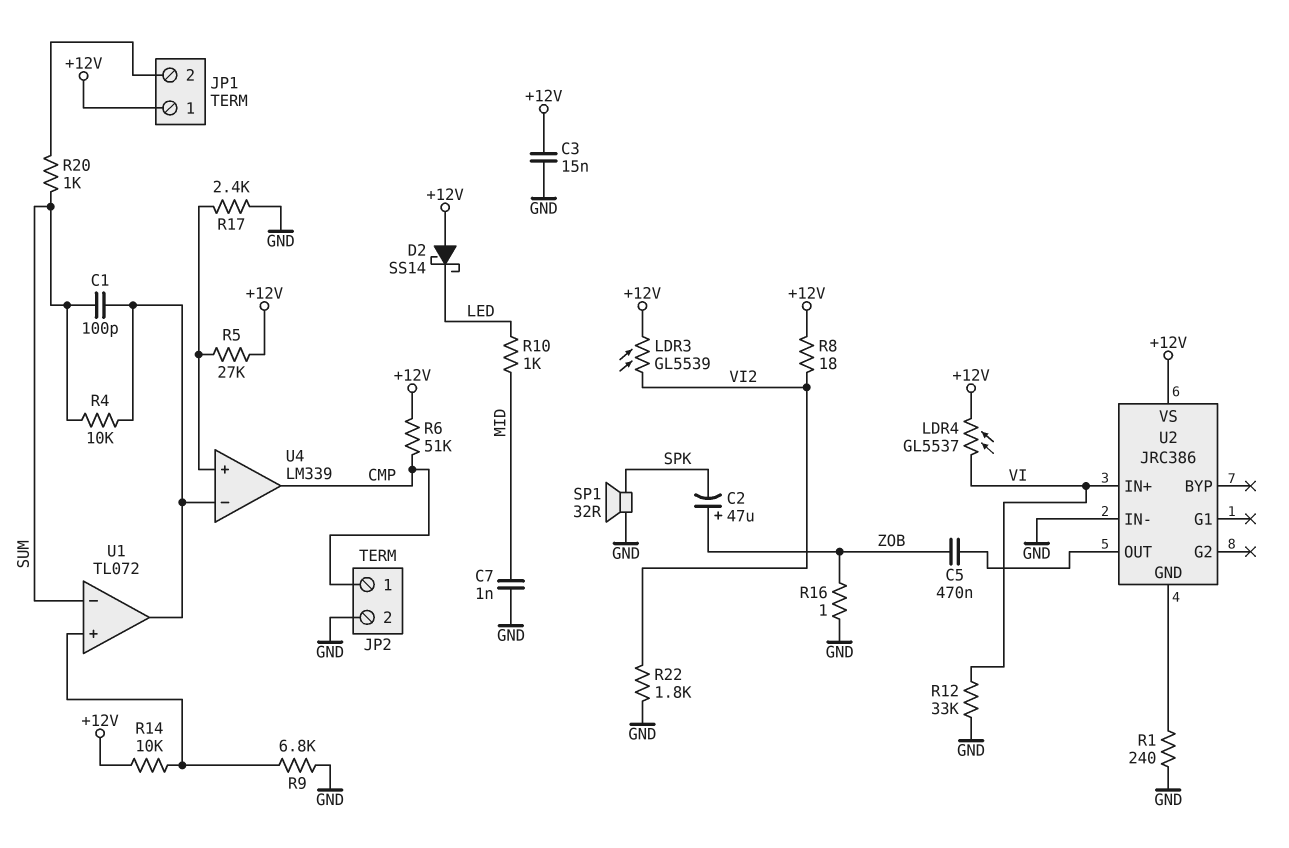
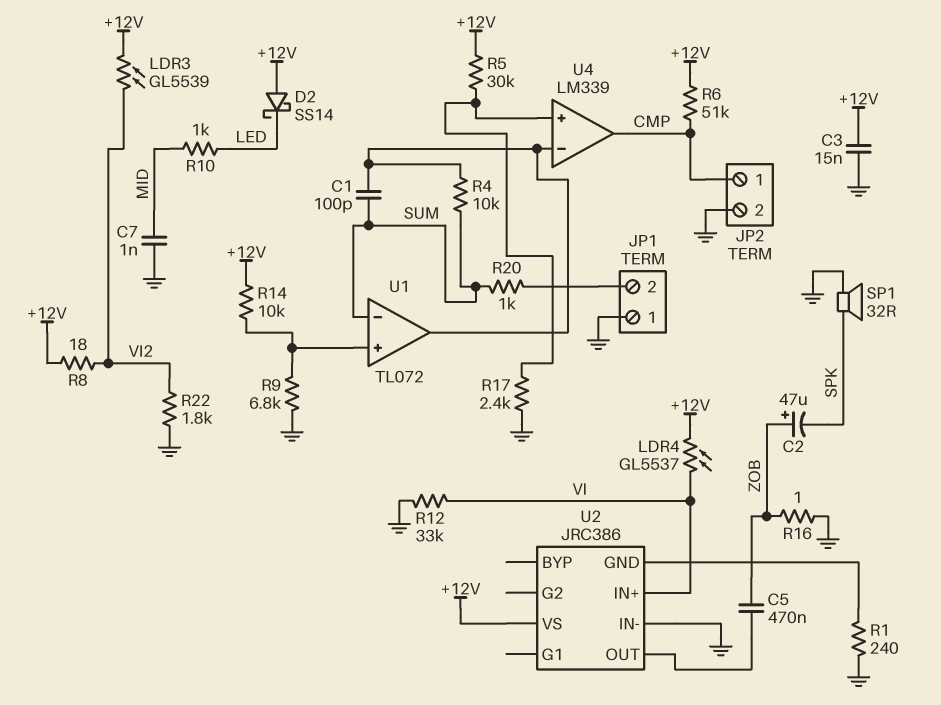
JP1 pin 1: +12V -> GND
R5: 27k (+12V, U4/in+) -> 30k (+12V, U4/in+)

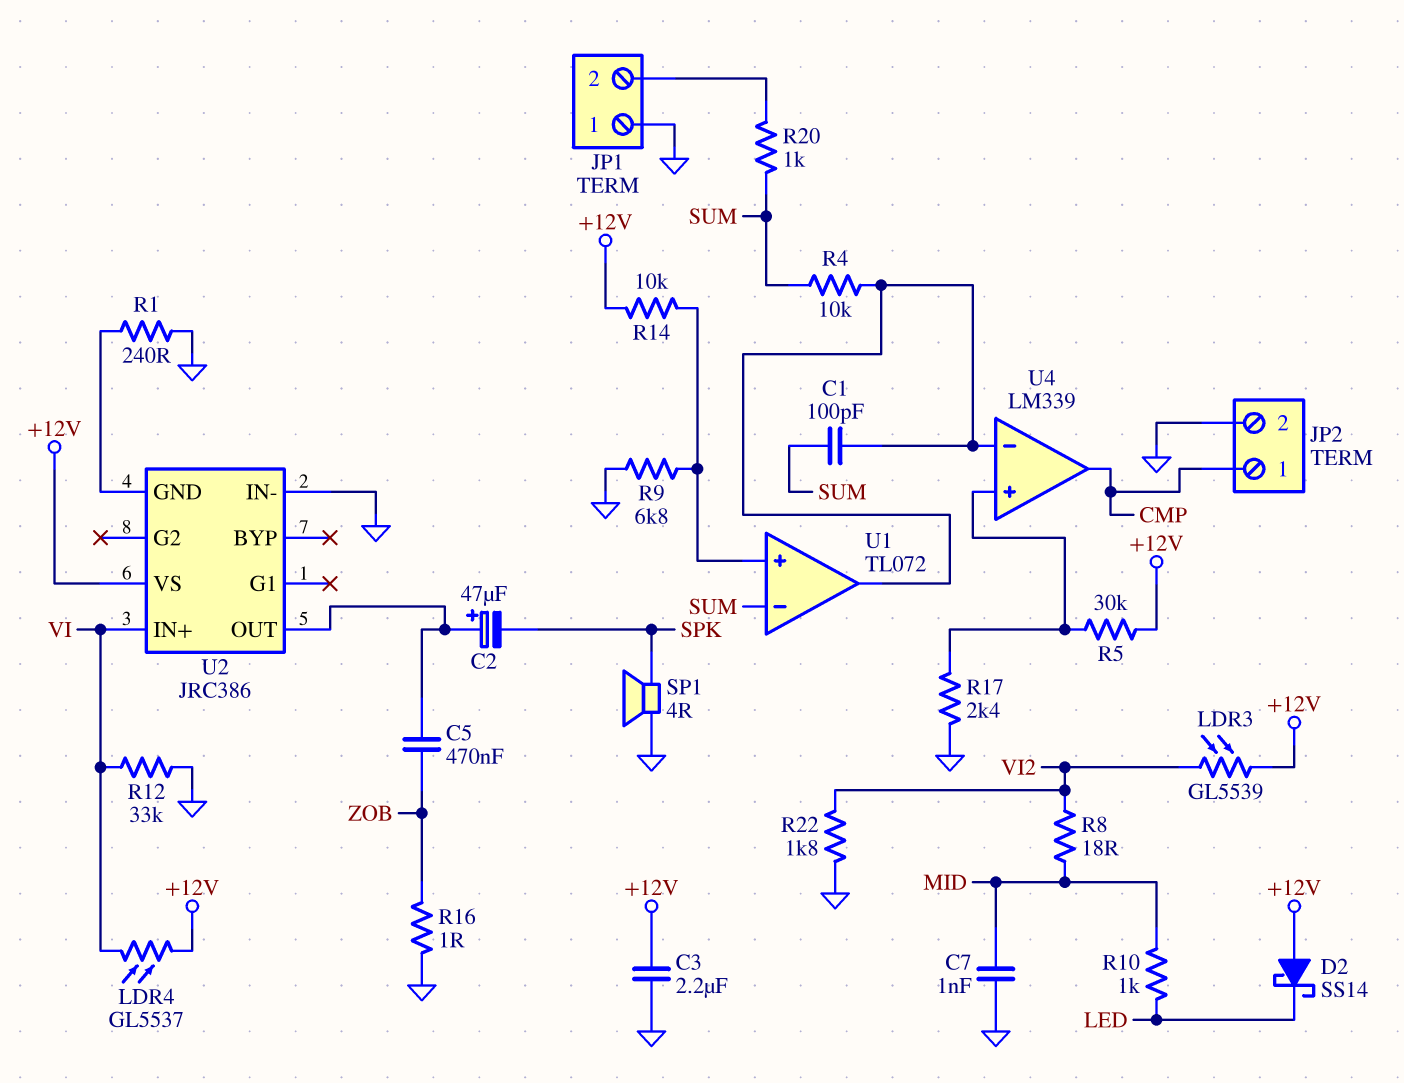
C2: 47uF (plus ZOB, minus SPK) -> 47uF (plus U2/OUT, minus SPK)
C3: 15nF (+12V, GND) -> 2.2uF (+12V, GND)
R6: 51k (+12V, CMP) -> none
R8: 18 (+12V, VI2) -> 18 (MID, VI2)
SP1: speaker 32R (GND, SPK) -> speaker 4R (GND, SPK)

